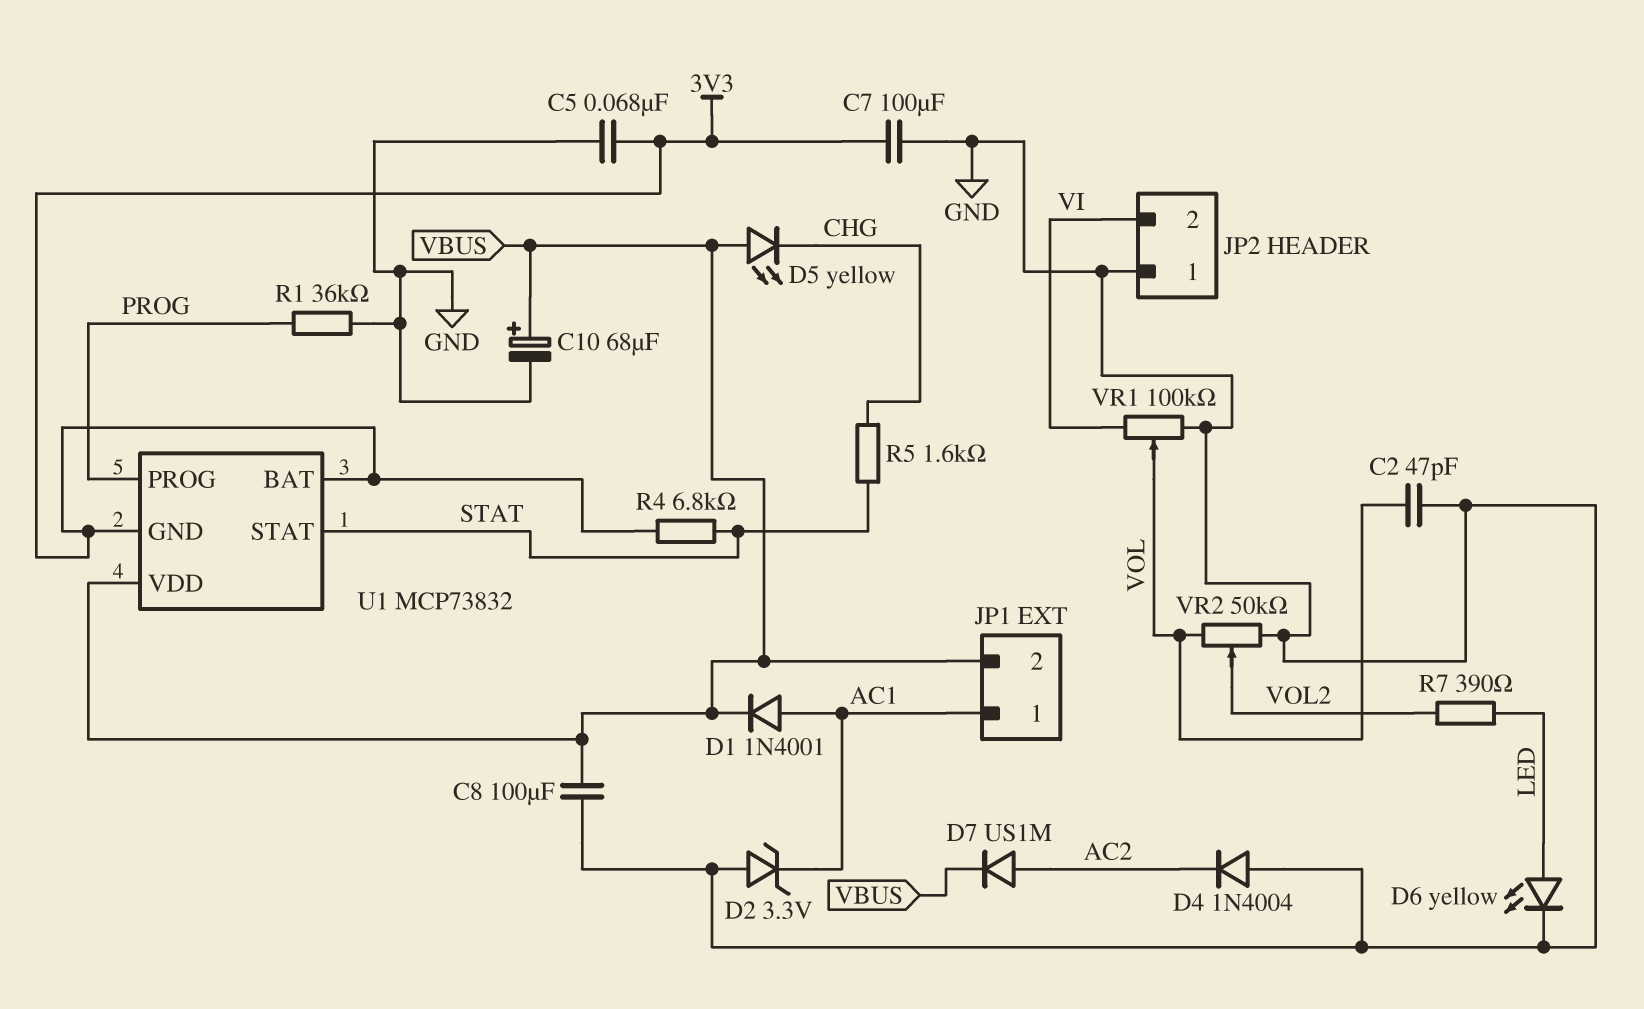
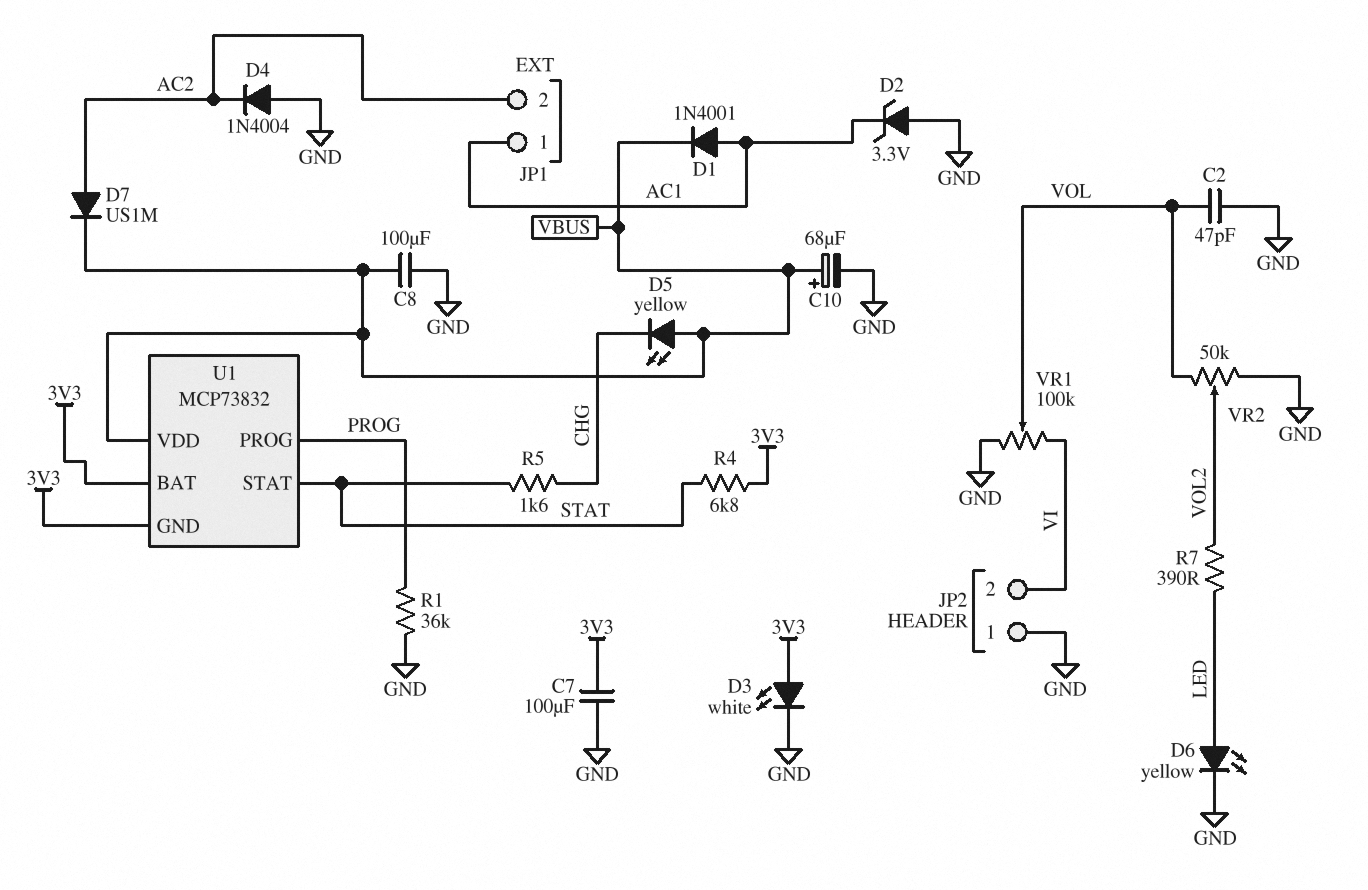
C5: 68nF (3V3, GND) -> none
D3: none -> LED white (A 3V3, K GND)
JP1 pin 2: VBUS -> AC2

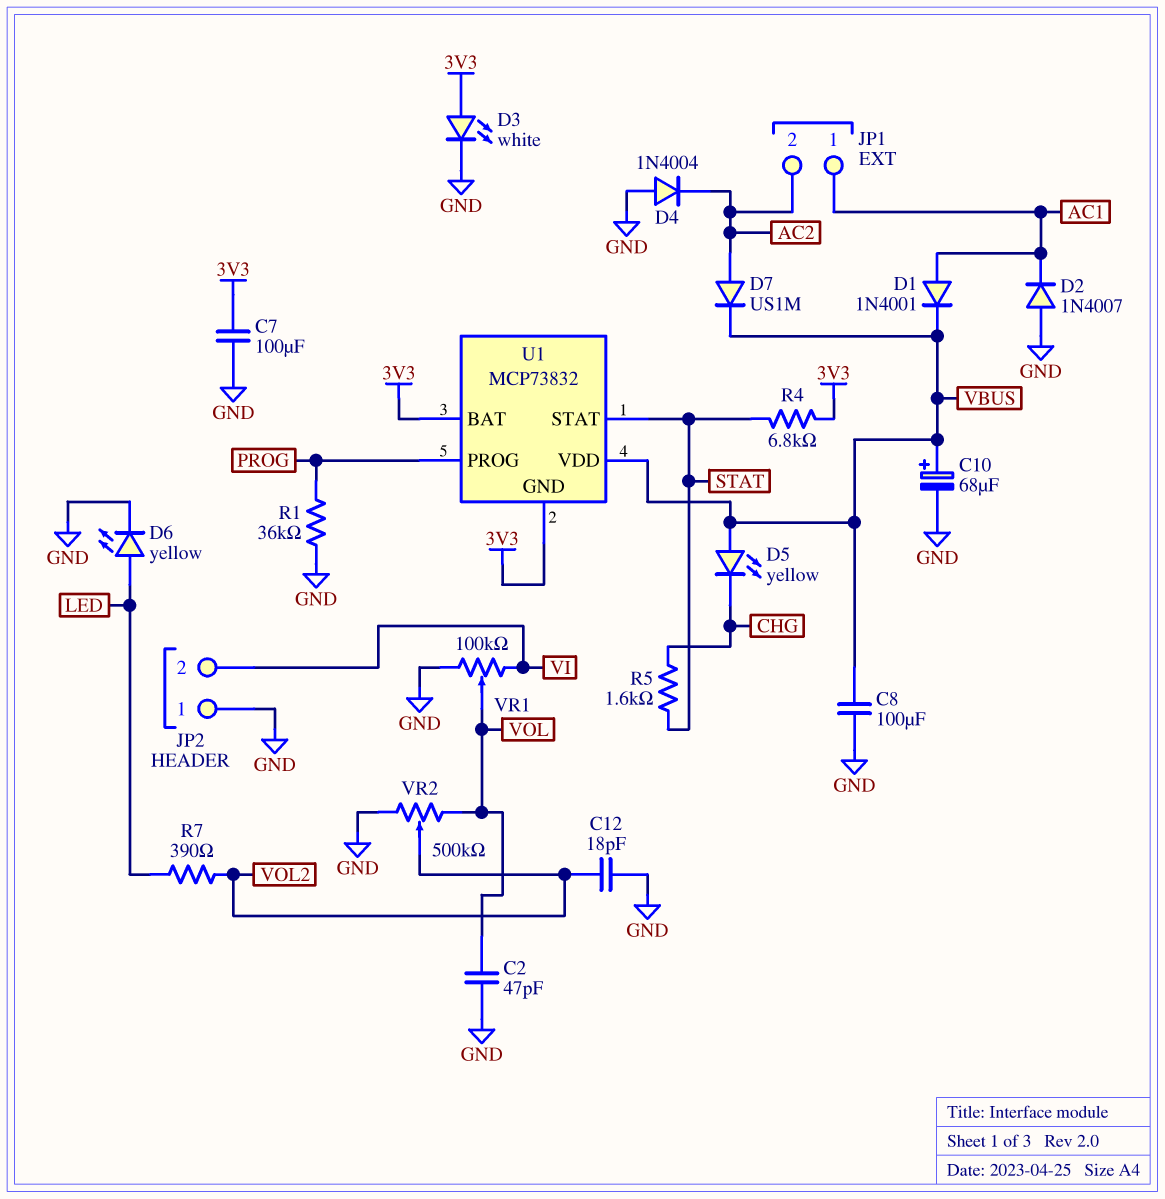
C12: none -> 18pF (GND, VOL2)
D2: zener 3.3V (A GND, K AC1) -> diode 1N4007 (A GND, K AC1)
VR2: 50k (GND, VOL, wiper VOL2) -> 500k (GND, VOL, wiper VOL2)

